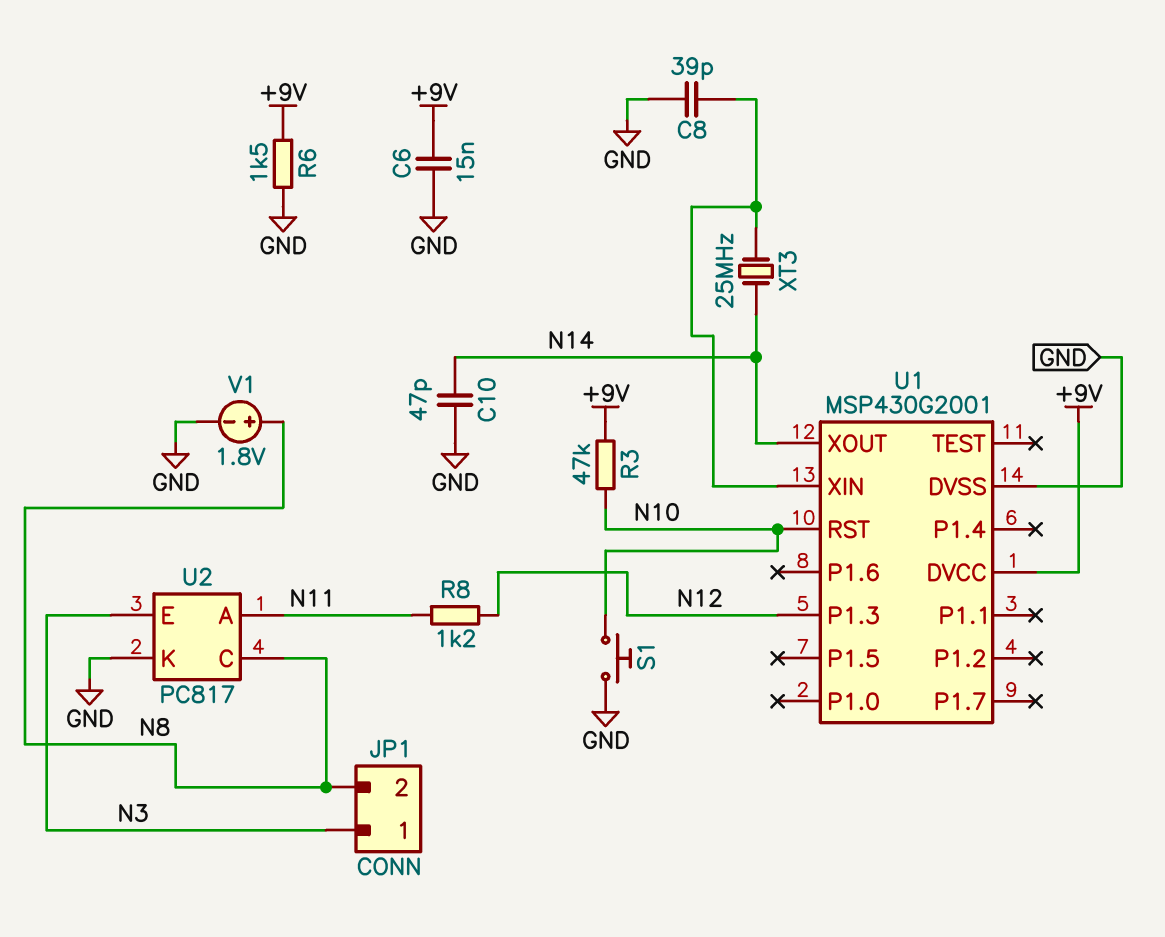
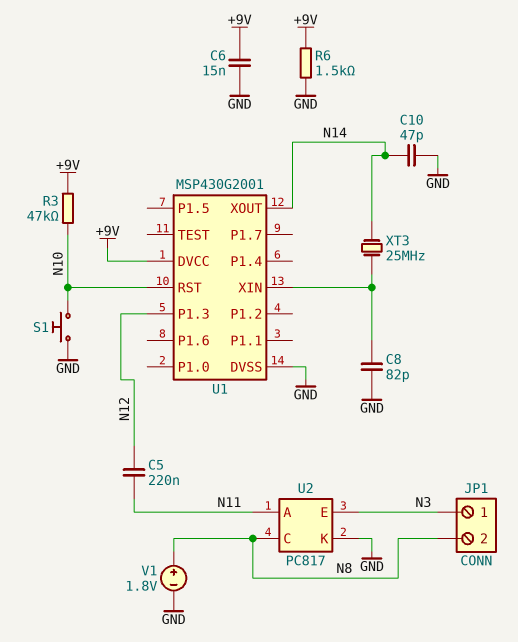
C5: none -> 220nF (N11, N12)
C8: 39pF (GND, U1/XIN) -> 82pF (GND, U1/XIN)
R8: 1.2k (N11, N12) -> none

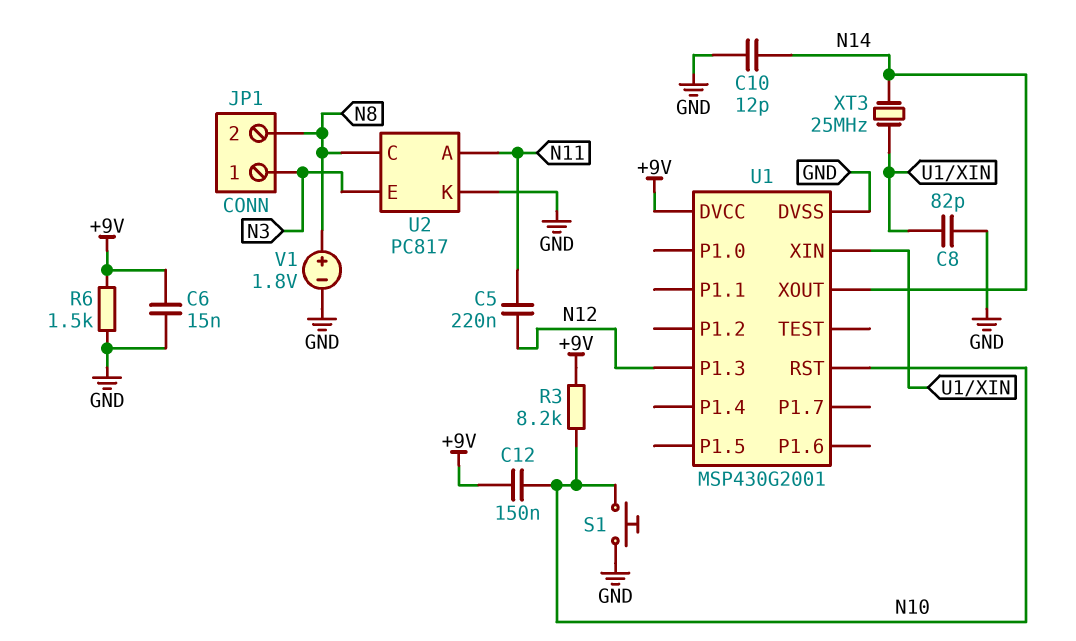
C10: 47pF (GND, N14) -> 12pF (GND, N14)
C12: none -> 150nF (+9V, N10)
R3: 47k (+9V, N10) -> 8.2k (+9V, N10)

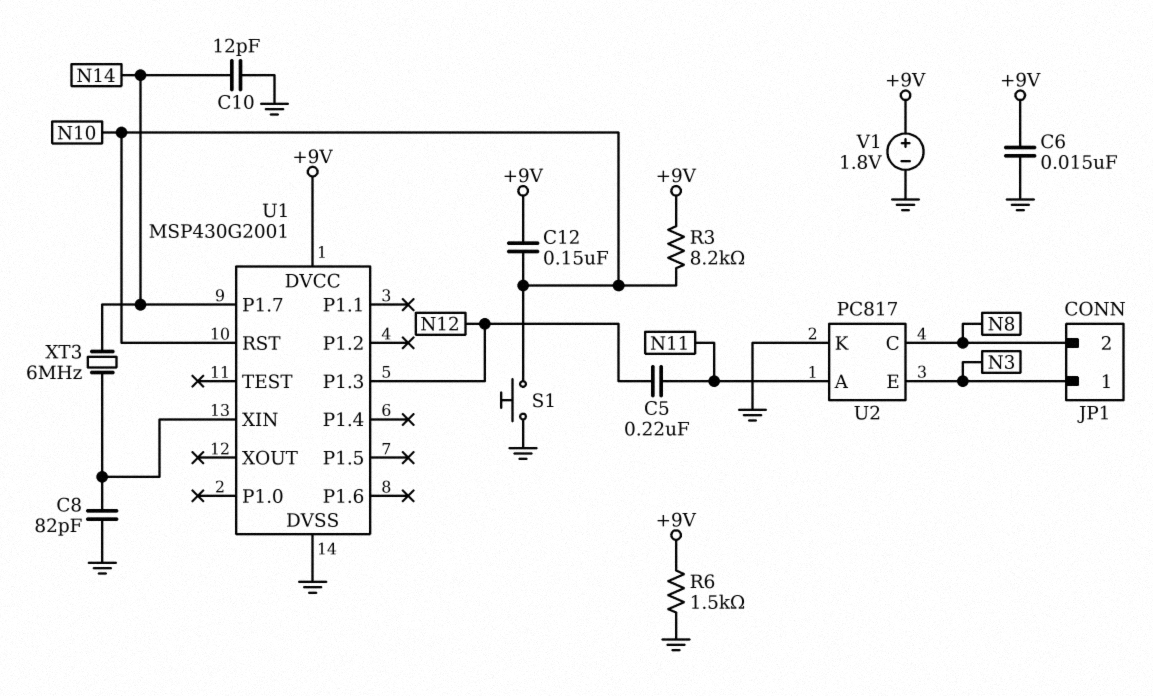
U1 pin P1.7: none -> N14
U1 pin XOUT: N14 -> none
V1: 1.8V (plus N8, minus GND) -> 1.8V (plus +9V, minus GND)
XT3: 25MHz (N14, U1/XIN) -> 6MHz (N14, U1/XIN)

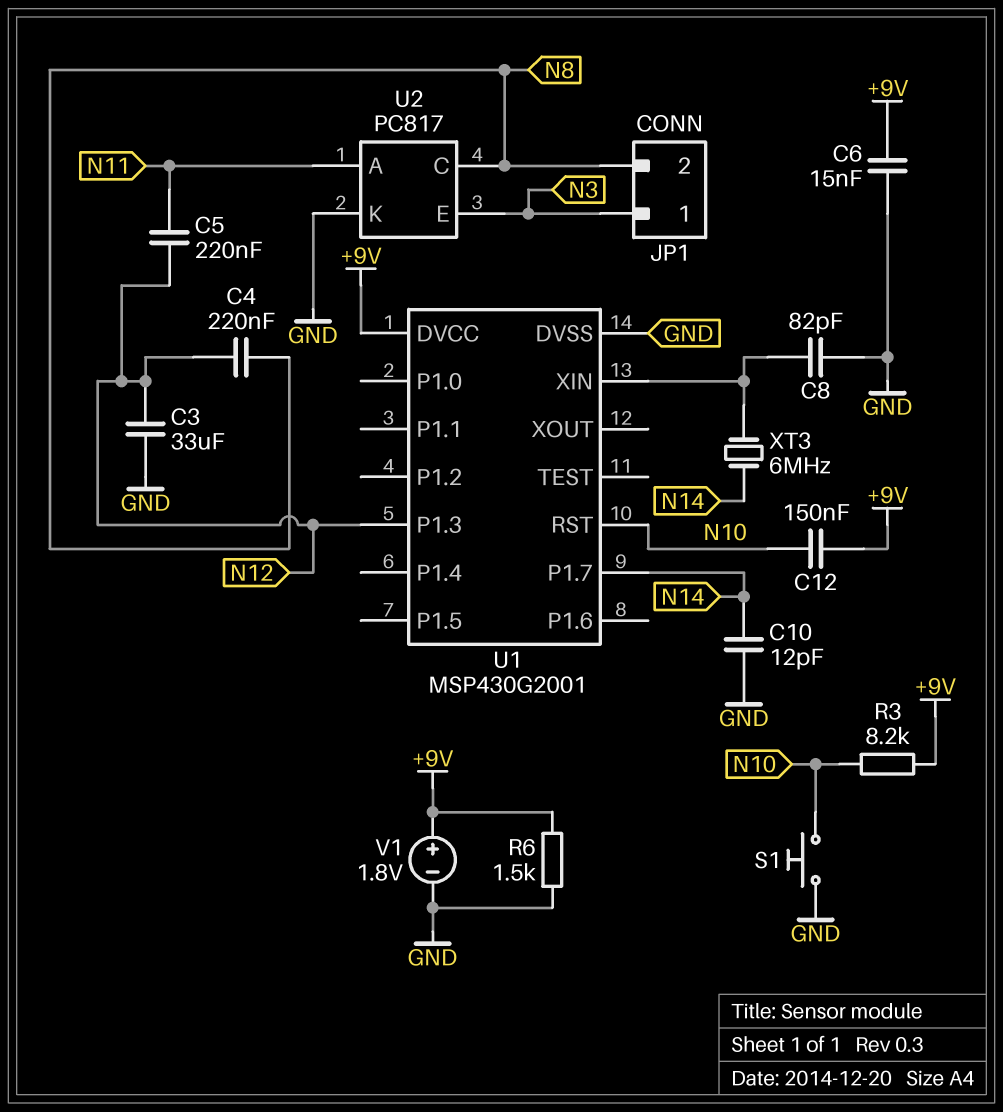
C3: none -> 33uF (GND, N12)
C4: none -> 220nF (N8, N12)

